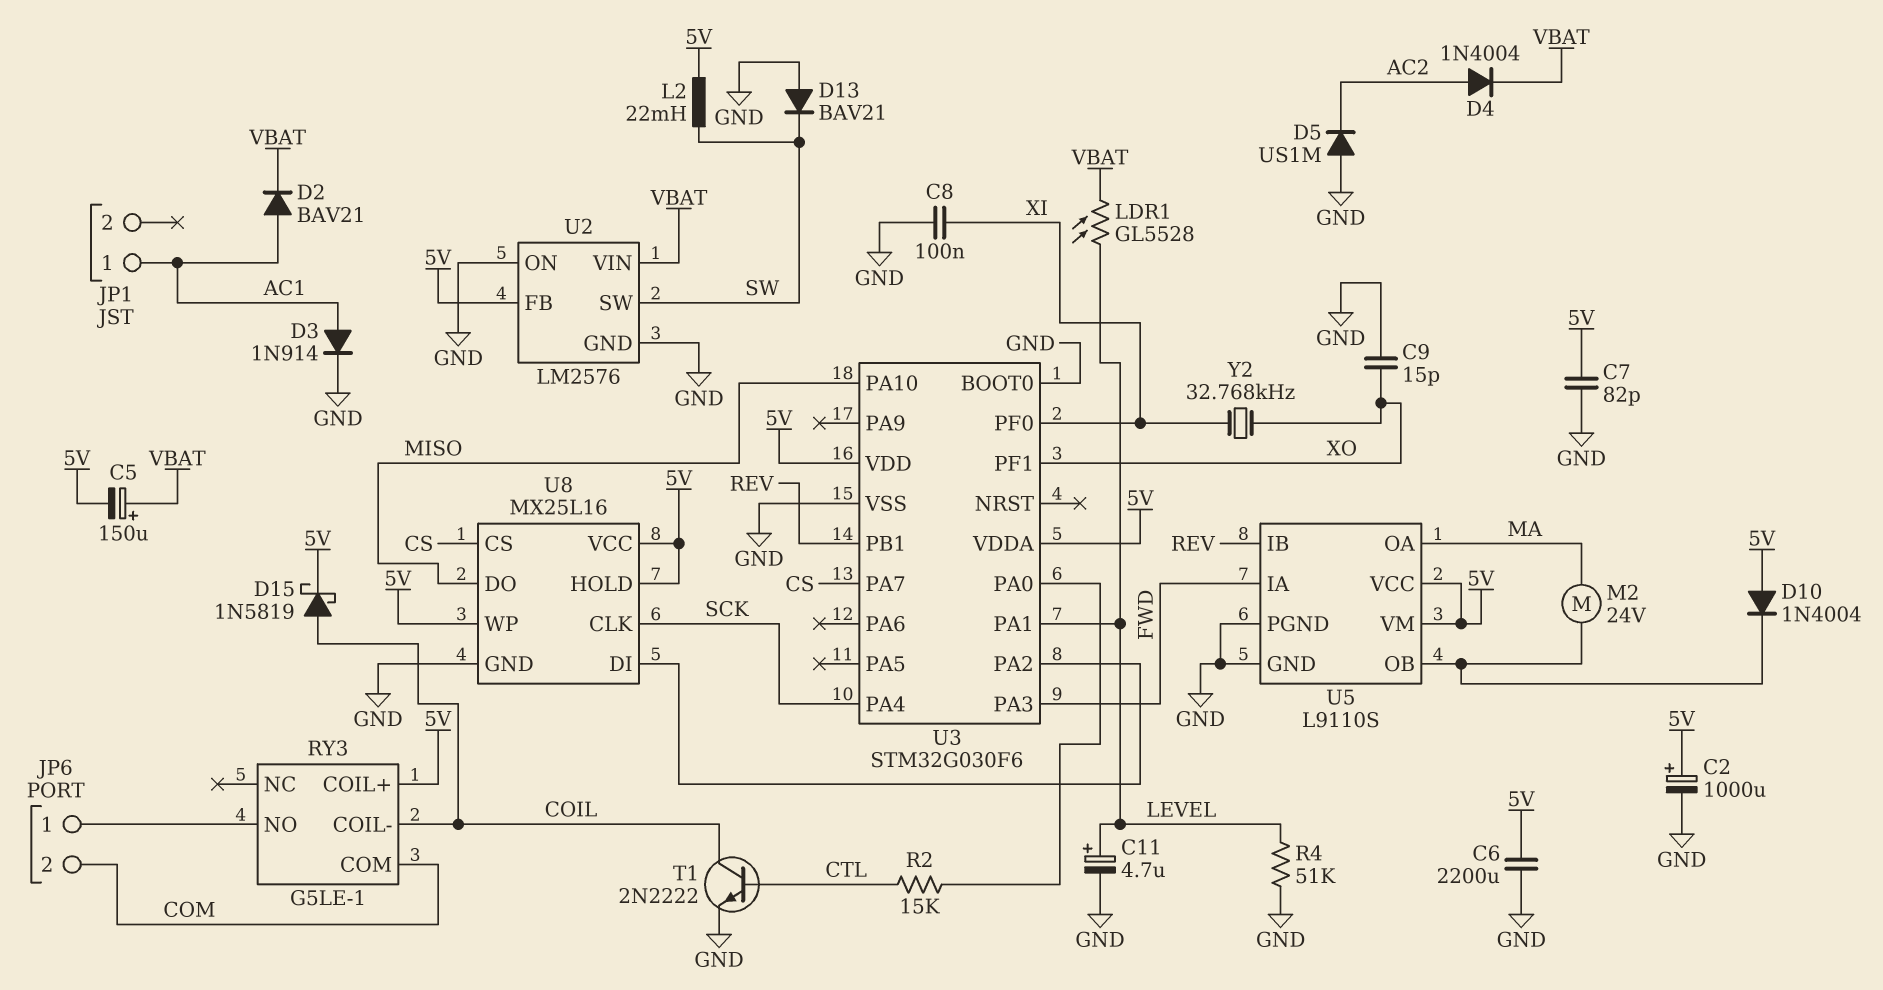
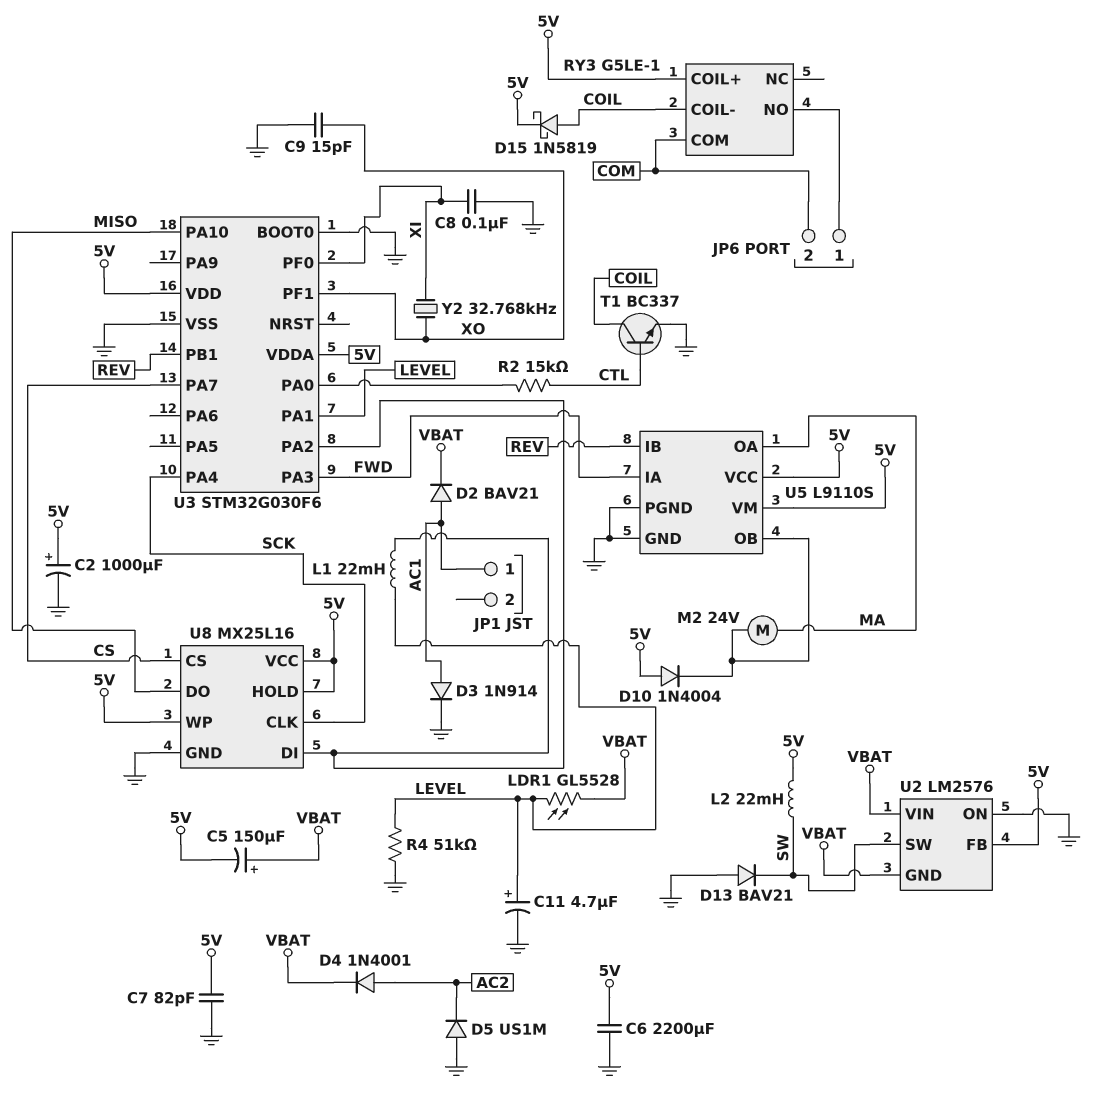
D4: diode 1N4004 (A AC2, K VBAT) -> diode 1N4001 (A AC2, K VBAT)
L1: none -> 22mH (LEVEL, U3/PA2)
T1: NPN 2N2222 (B CTL, C COIL, E GND) -> NPN BC337 (B CTL, C COIL, E GND)
U2 pin GND: GND -> VBAT

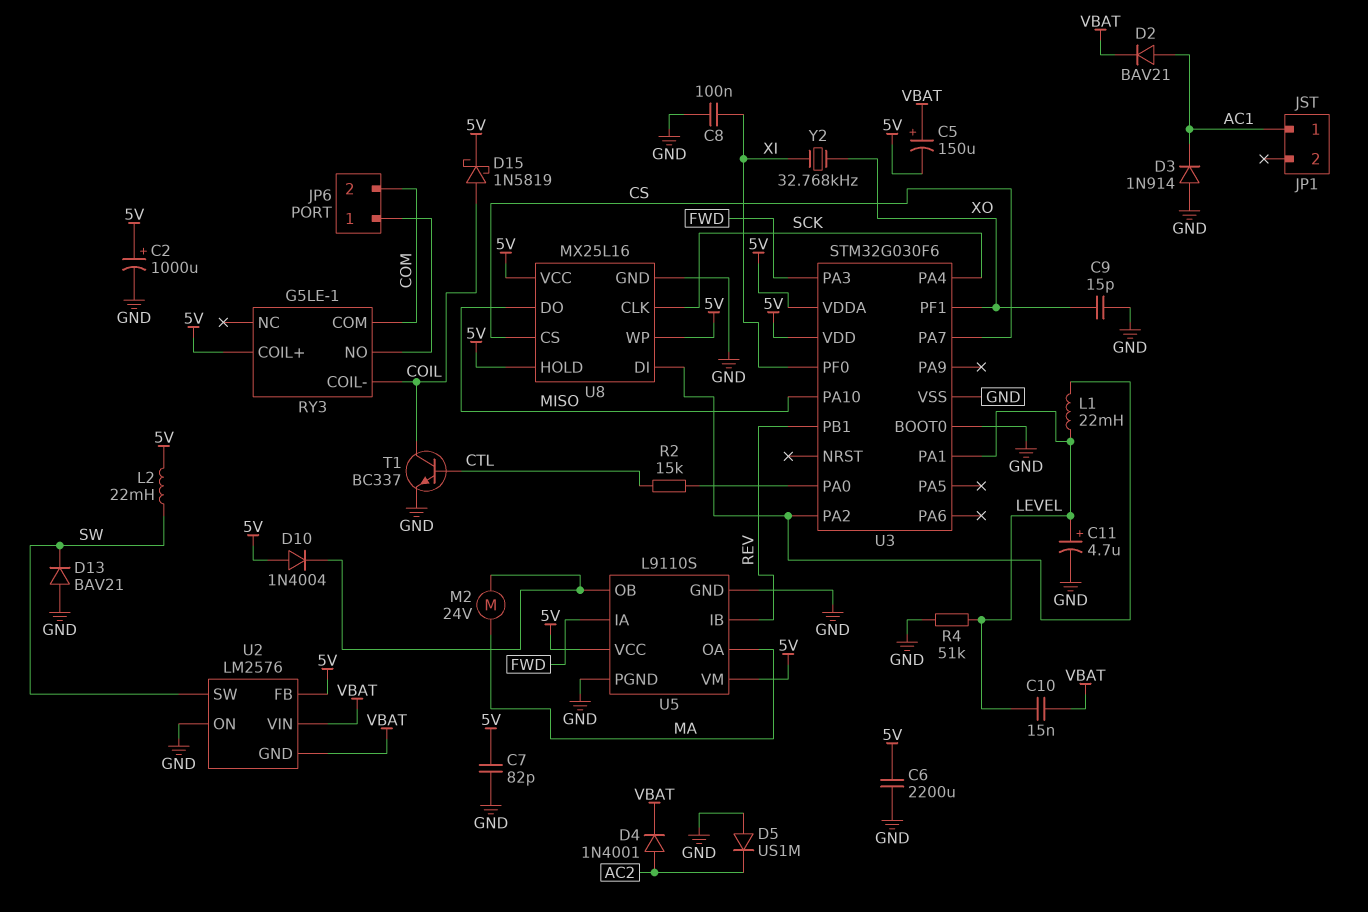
C10: none -> 15nF (LEVEL, VBAT)
D3: diode 1N914 (A AC1, K GND) -> diode 1N914 (A GND, K AC1)
LDR1: GL5528 (LEVEL, VBAT) -> none

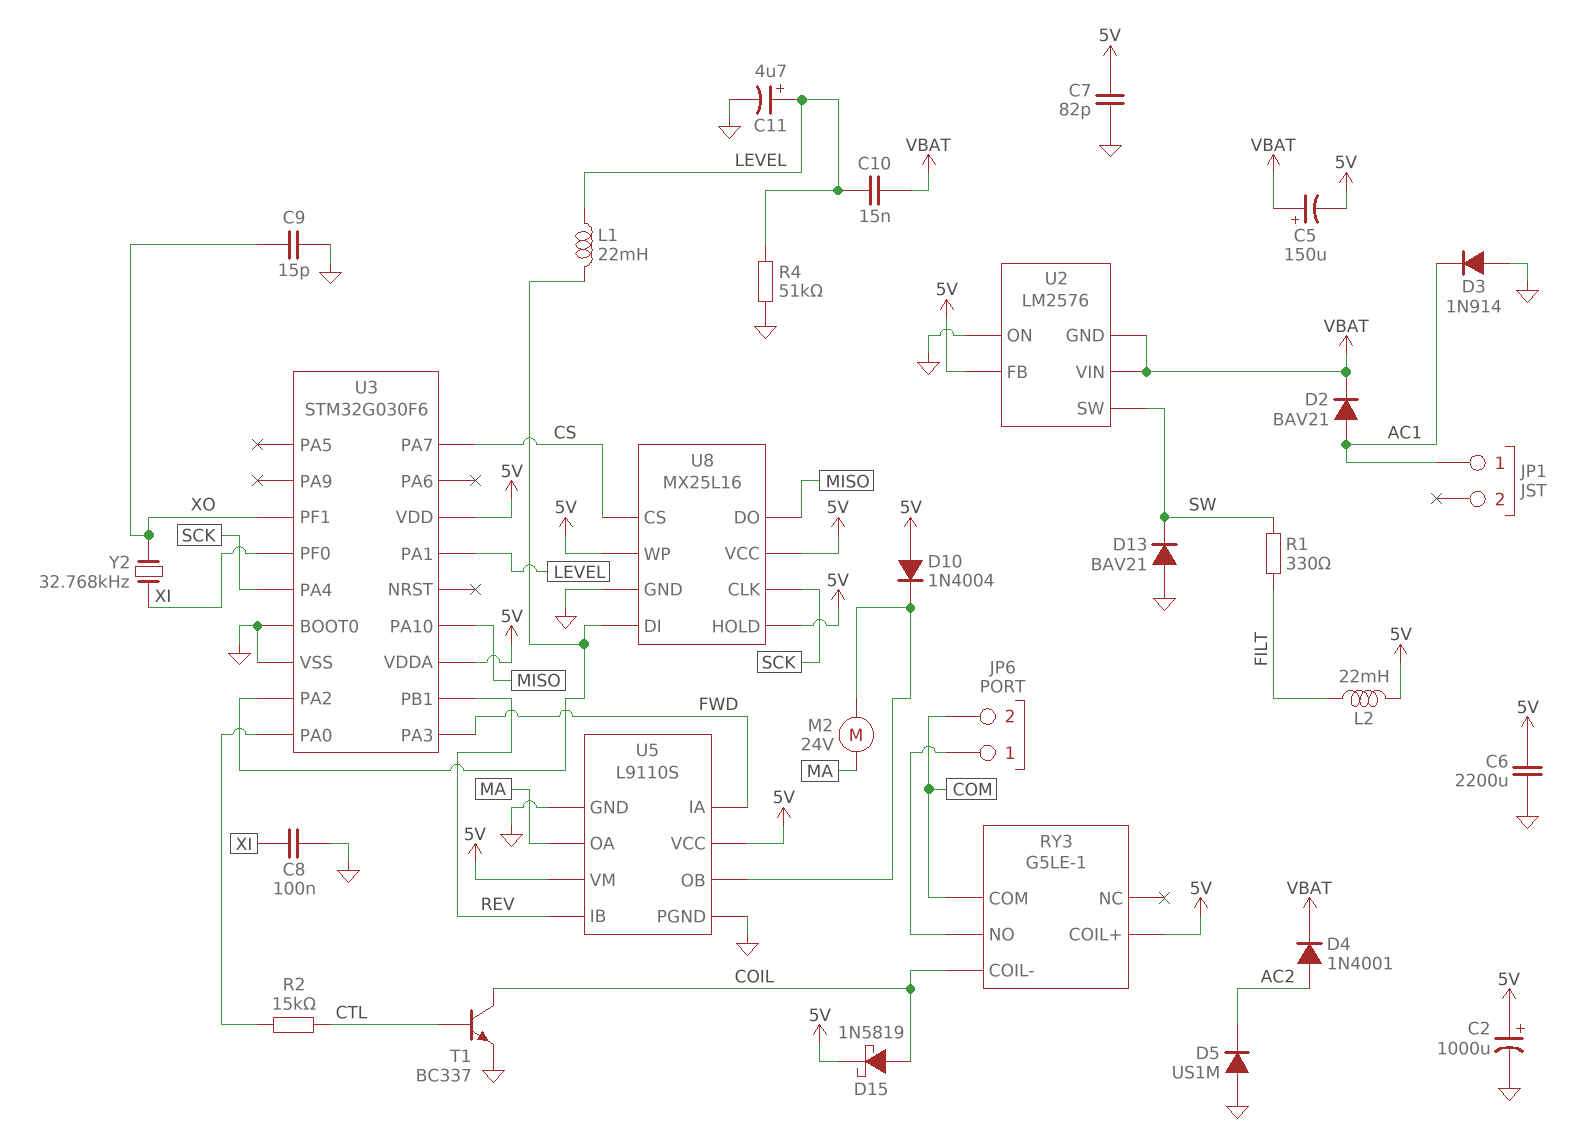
L2: 22mH (5V, SW) -> 22mH (5V, FILT)
R1: none -> 330 (FILT, SW)

